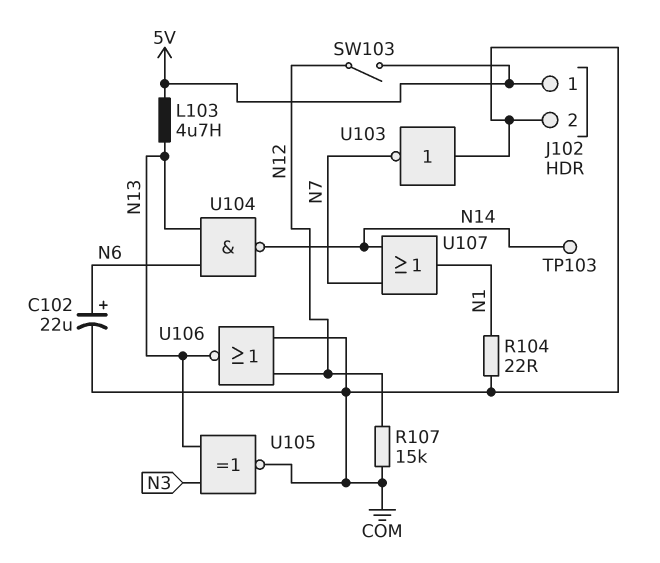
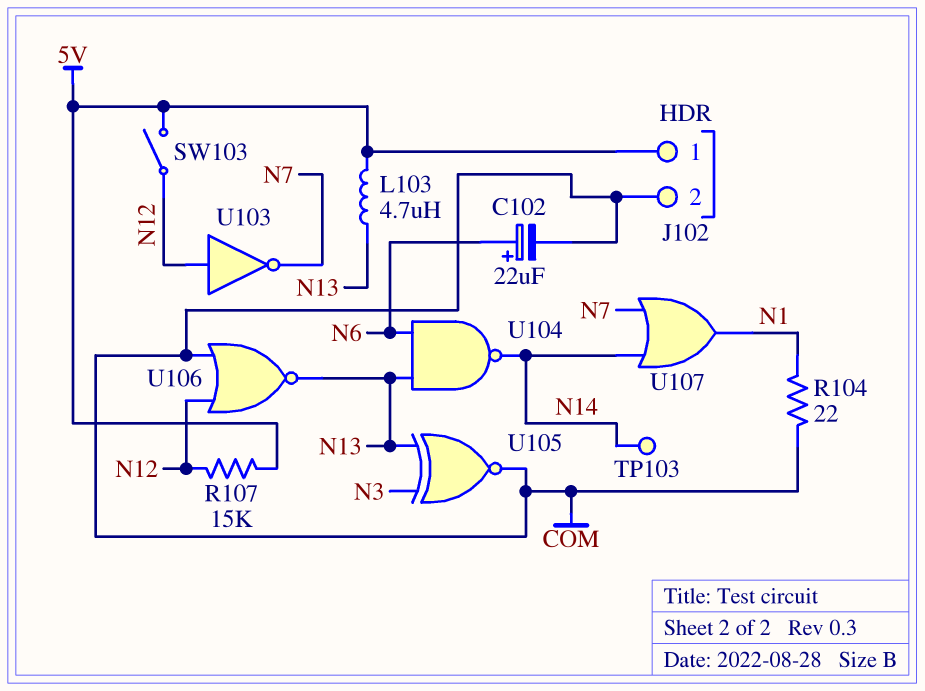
R107: 15k (COM, N12) -> 15k (5V, N12)
U103: NOT (in COM, out N7) -> NOT (in N12, out N7)

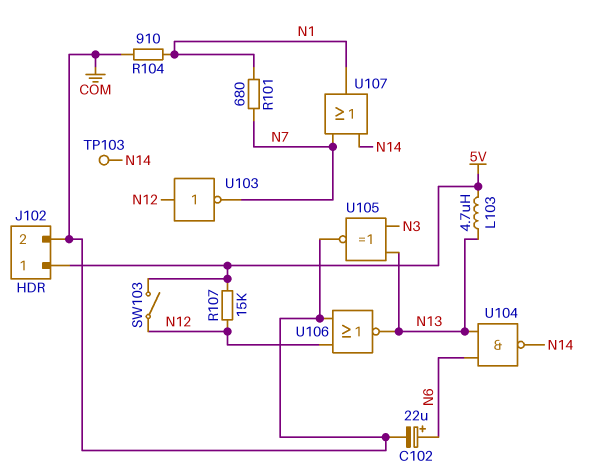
R101: none -> 680 (N1, N7)
R104: 22 (COM, N1) -> 910 (COM, N1)

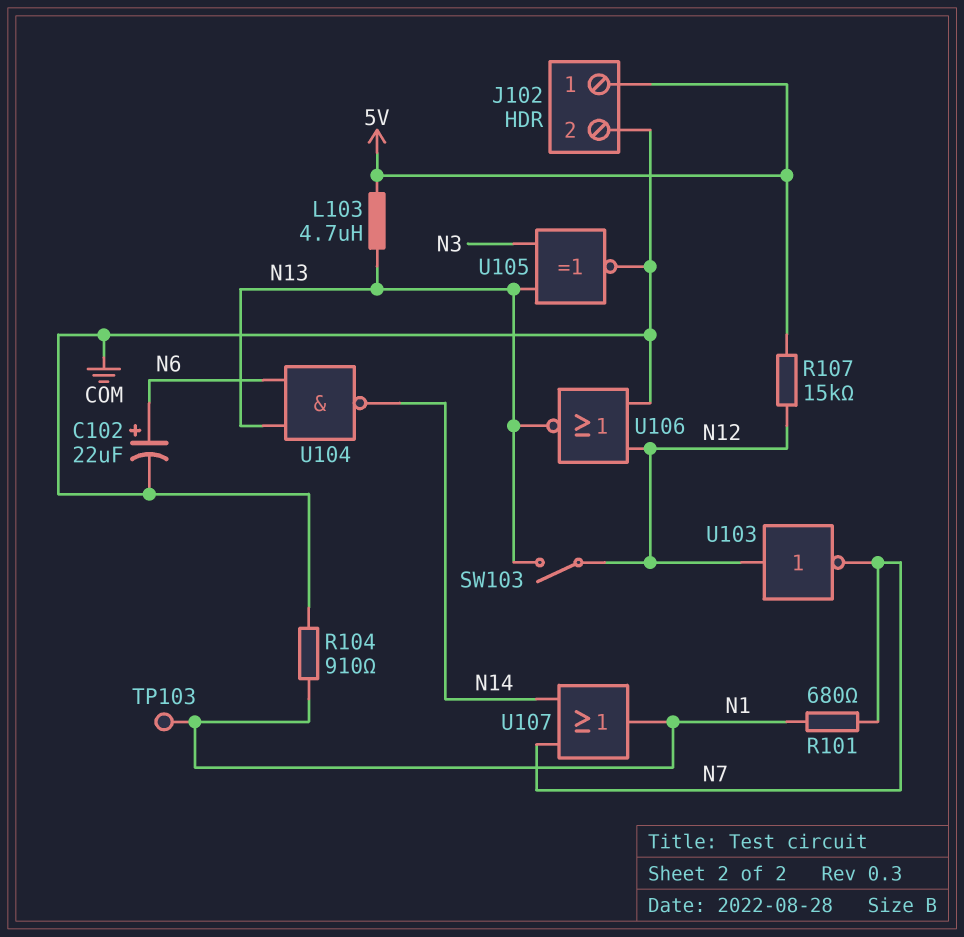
SW103: switch (5V, N12) -> switch (N12, N13)
TP103: test point (N14) -> test point (N1)

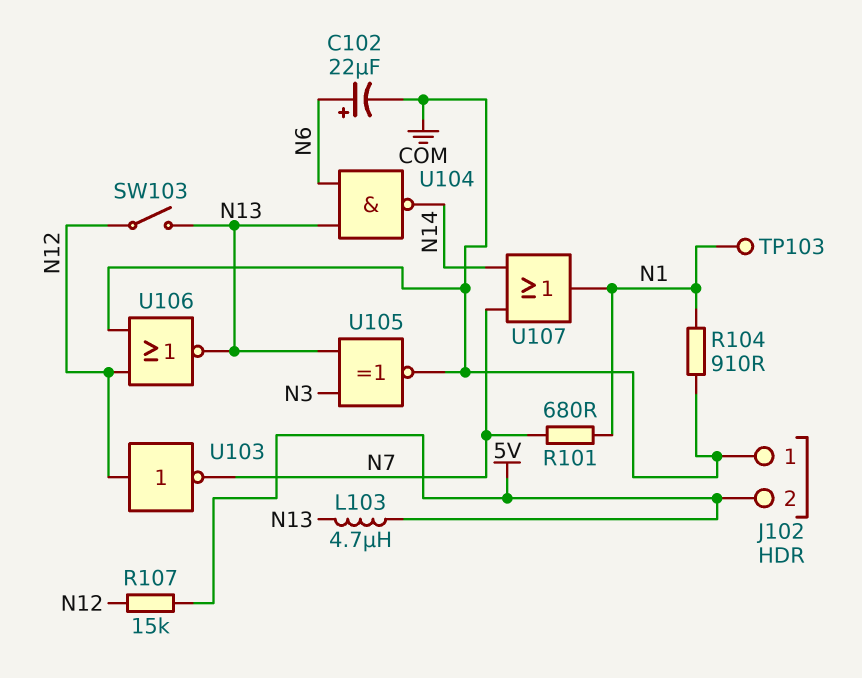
J102 pin 1: 5V -> COM
J102 pin 2: COM -> 5V

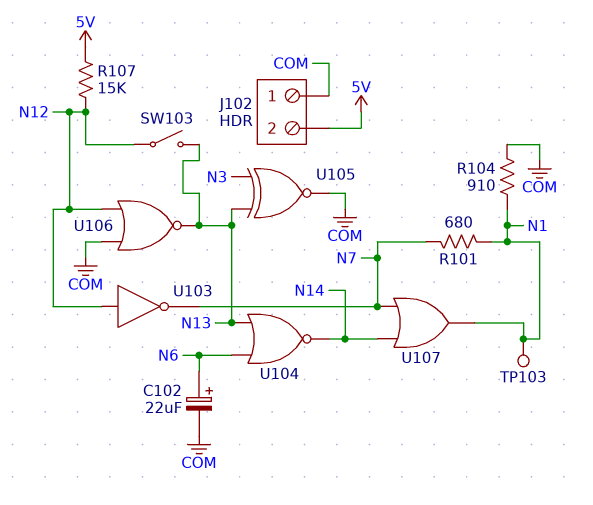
L103: 4.7uH (5V, N13) -> none
U104: NAND (in N6, in N13, out N14) -> NOR (in N6, in N13, out N14)

